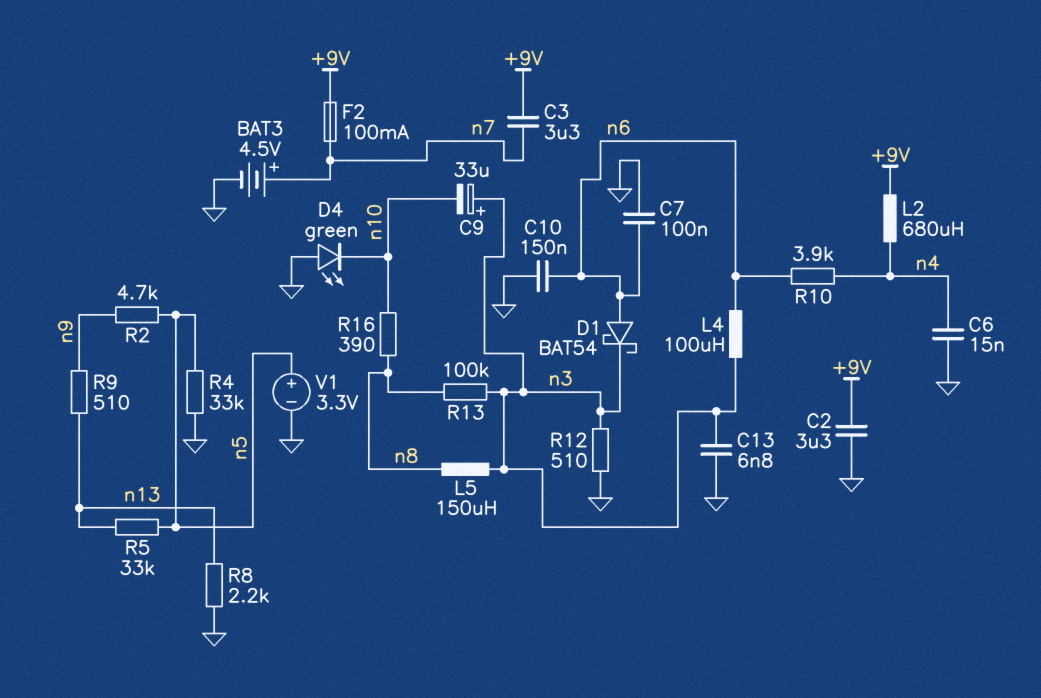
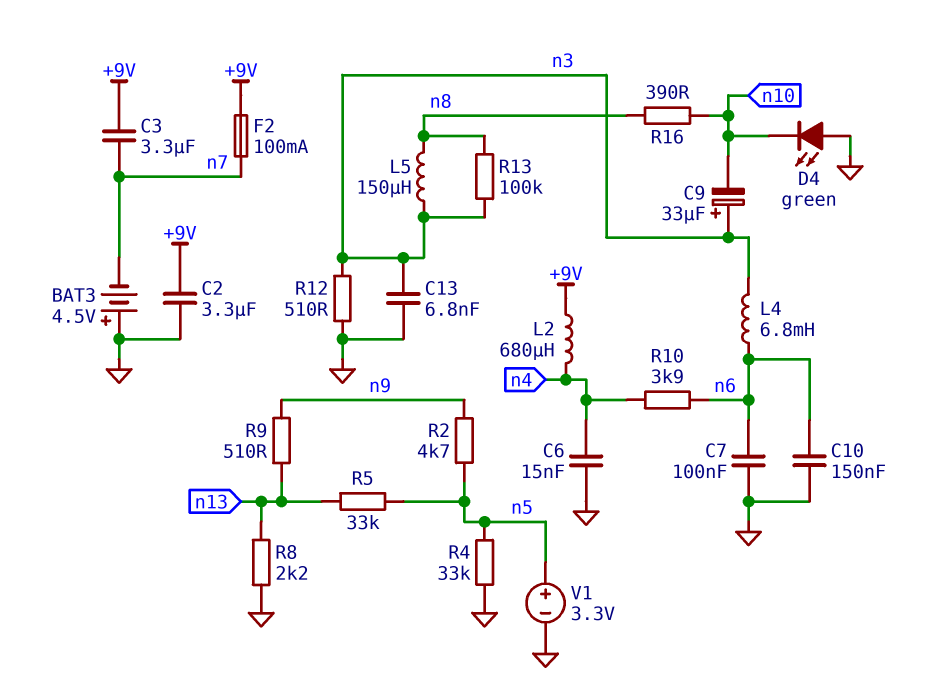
BAT3: 4.5V (plus n7, minus GND) -> 4.5V (plus GND, minus n7)
D1: schottky BAT54 (A n6, K n3) -> none
L4: 100uH (n3, n6) -> 6.8mH (n3, n6)

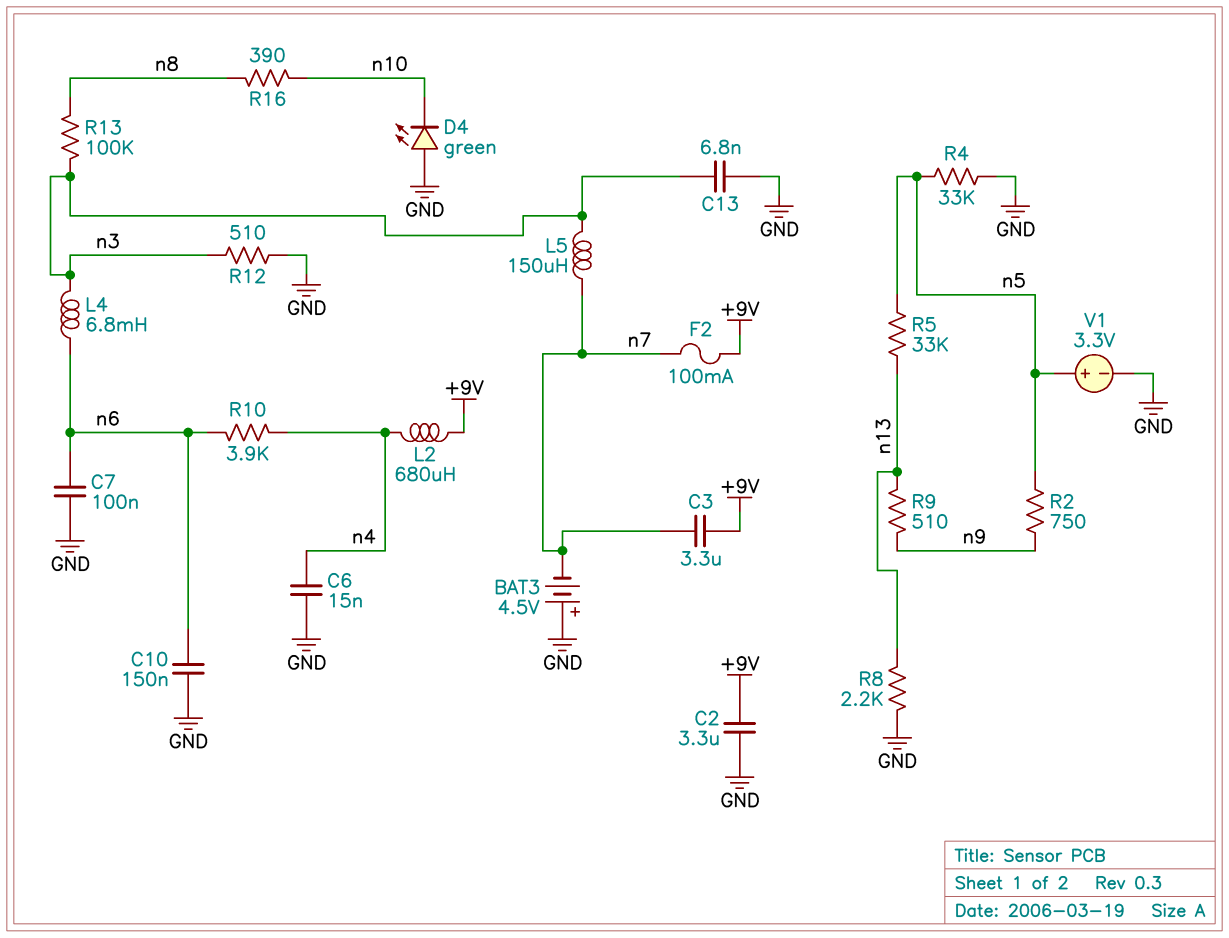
C9: 33uF (plus n3, minus n10) -> none
L5: 150uH (n3, n8) -> 150uH (n3, n7)
R2: 4.7k (n5, n9) -> 750 (n5, n9)

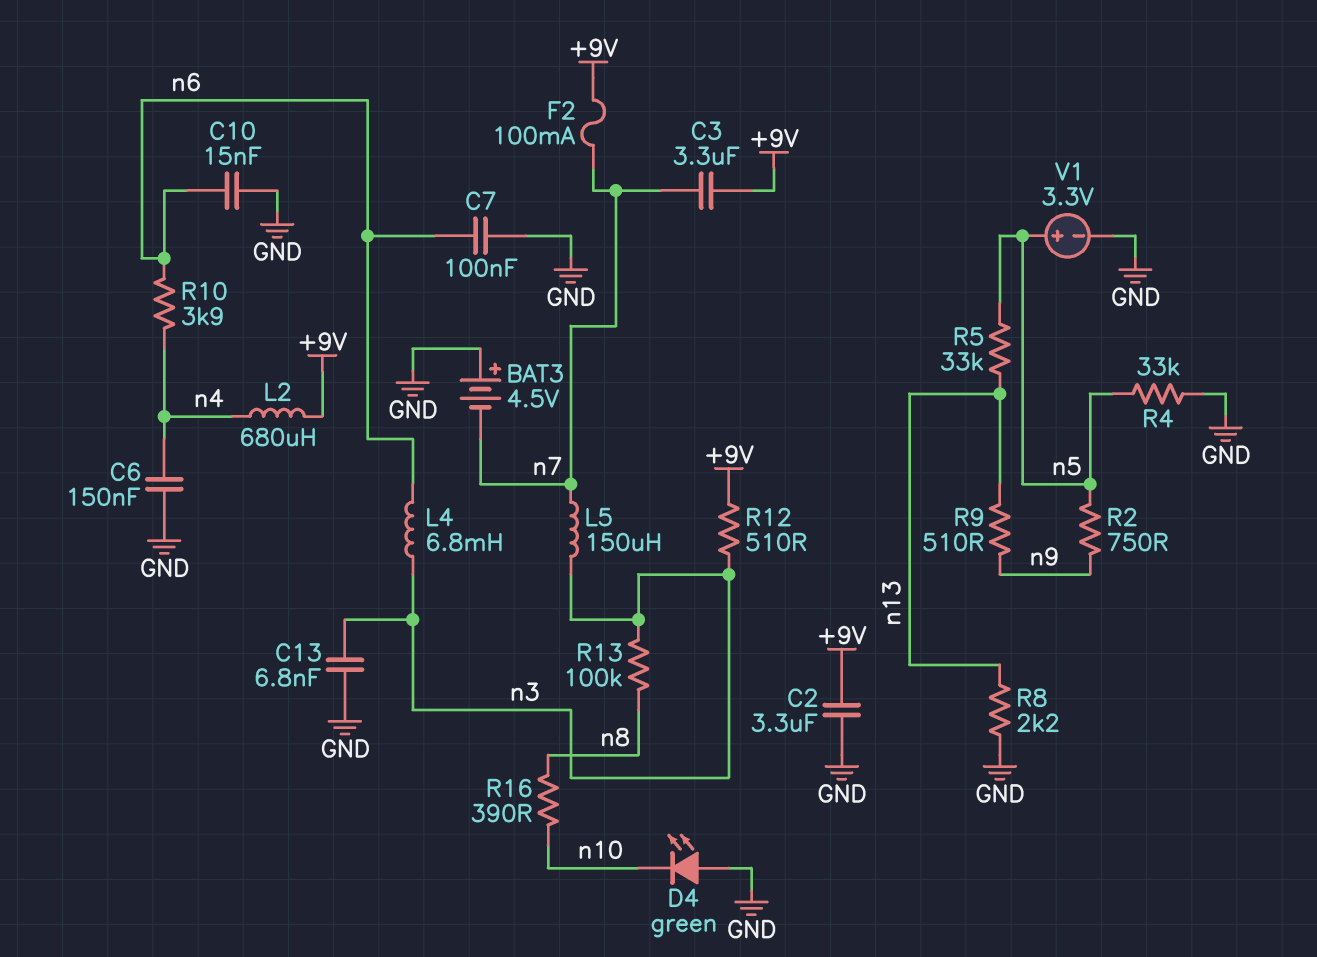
C6: 15nF (GND, n4) -> 150nF (GND, n4)
C10: 150nF (GND, n6) -> 15nF (GND, n6)
R12: 510 (GND, n3) -> 510 (+9V, n3)

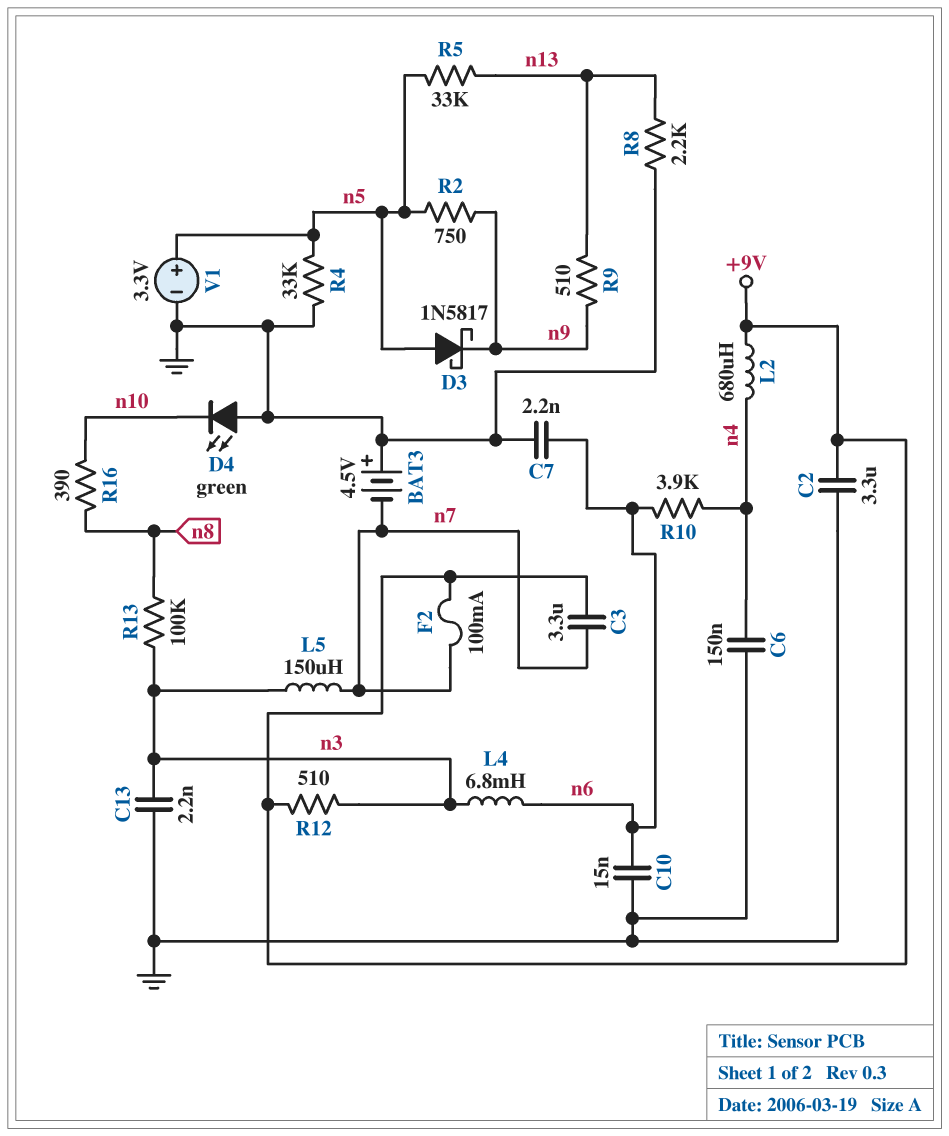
C7: 100nF (GND, n6) -> 2.2nF (GND, n6)
C13: 6.8nF (GND, n3) -> 2.2nF (GND, n3)
D3: none -> schottky 1N5817 (A n5, K n9)

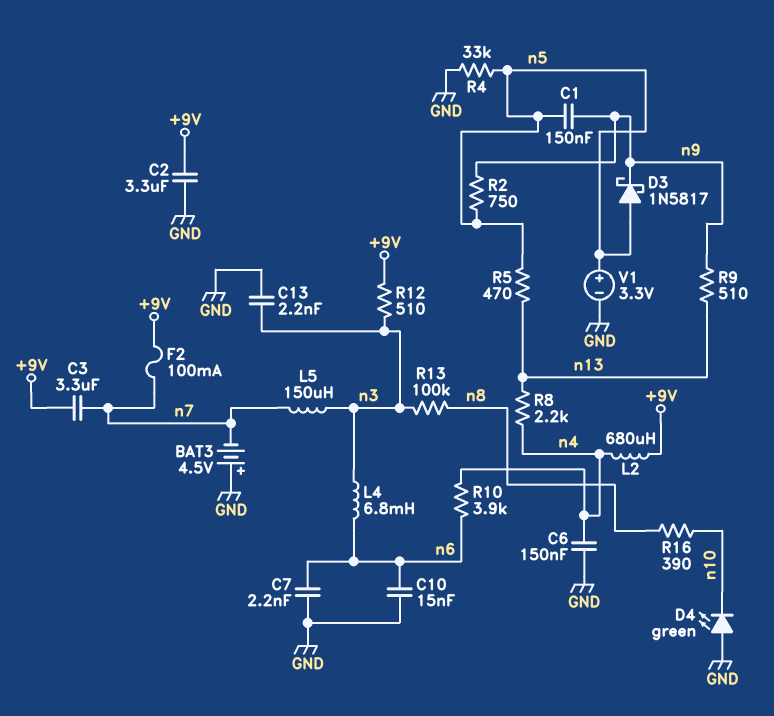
C1: none -> 150nF (n5, n9)
R5: 33k (n5, n13) -> 470 (n5, n13)
R8: 2.2k (GND, n13) -> 2.2k (n4, n13)

